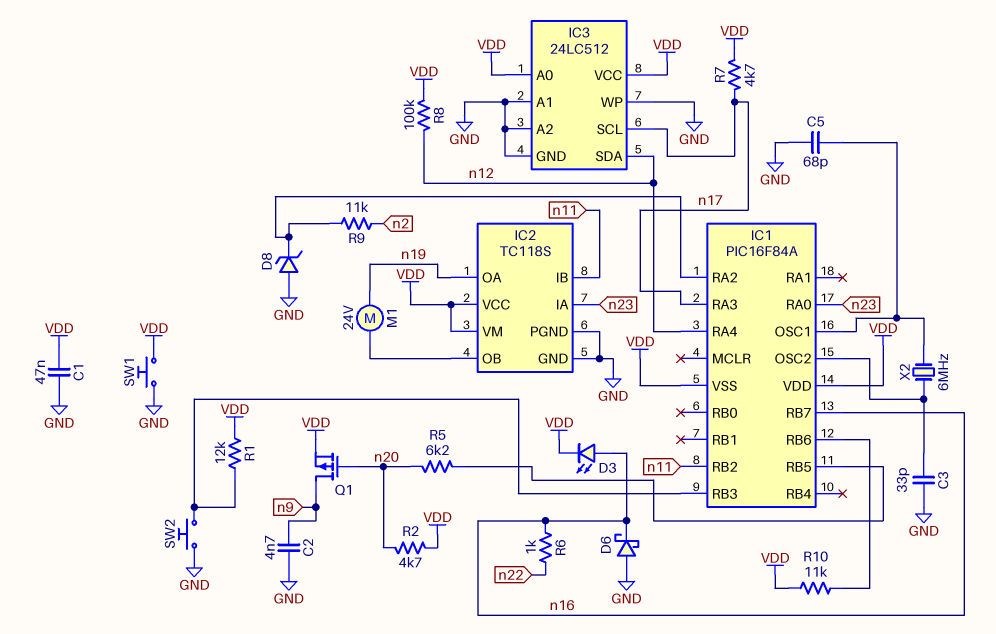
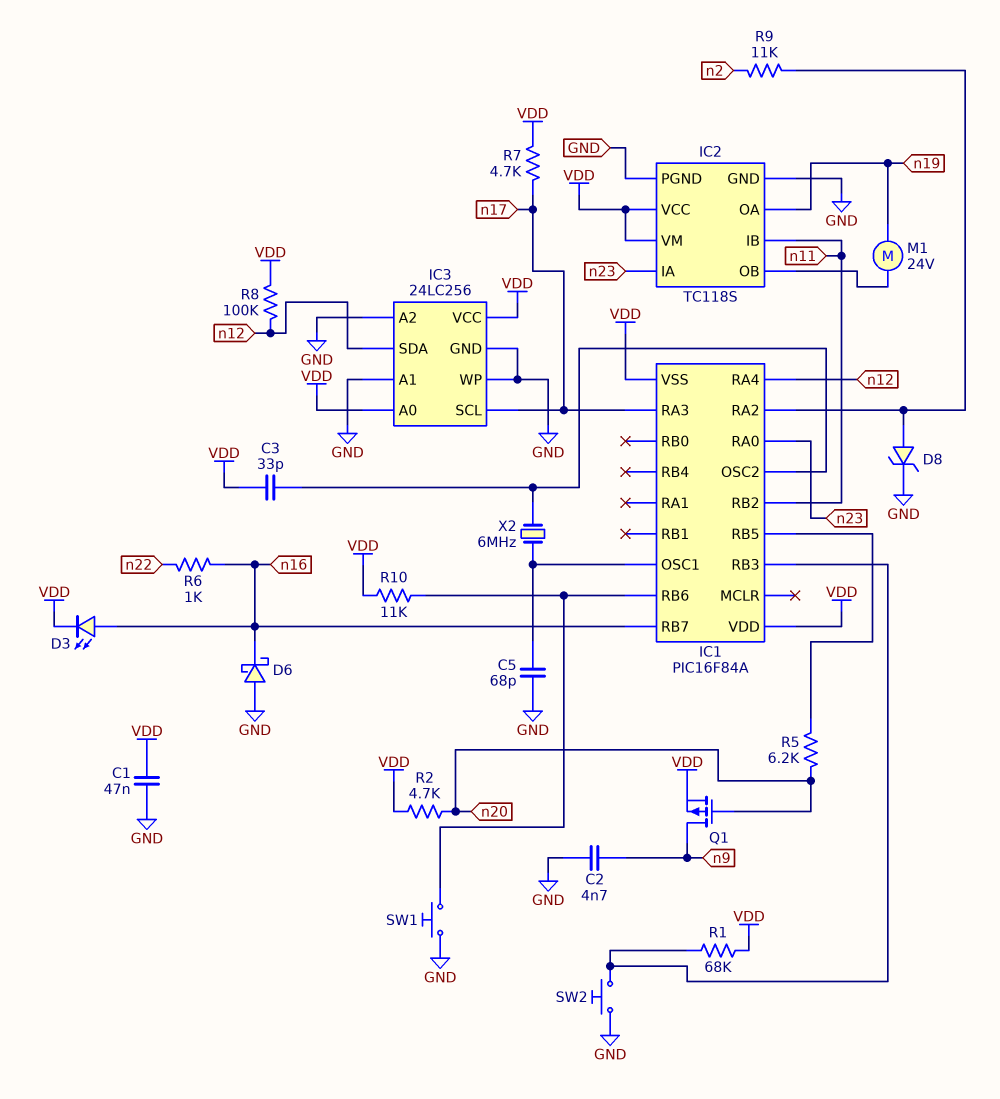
C3: 33pF (GND, IC1/OSC2) -> 33pF (IC1/OSC2, VDD)
D8: zener (A GND, K IC1/RA2) -> zener (A IC1/RA2, K GND)
IC3: 24LC512 -> 24LC256
R1: 12k (IC1/RB3, VDD) -> 68k (IC1/RB3, VDD)
SW1: button (GND, VDD) -> button (GND, IC1/RB6)

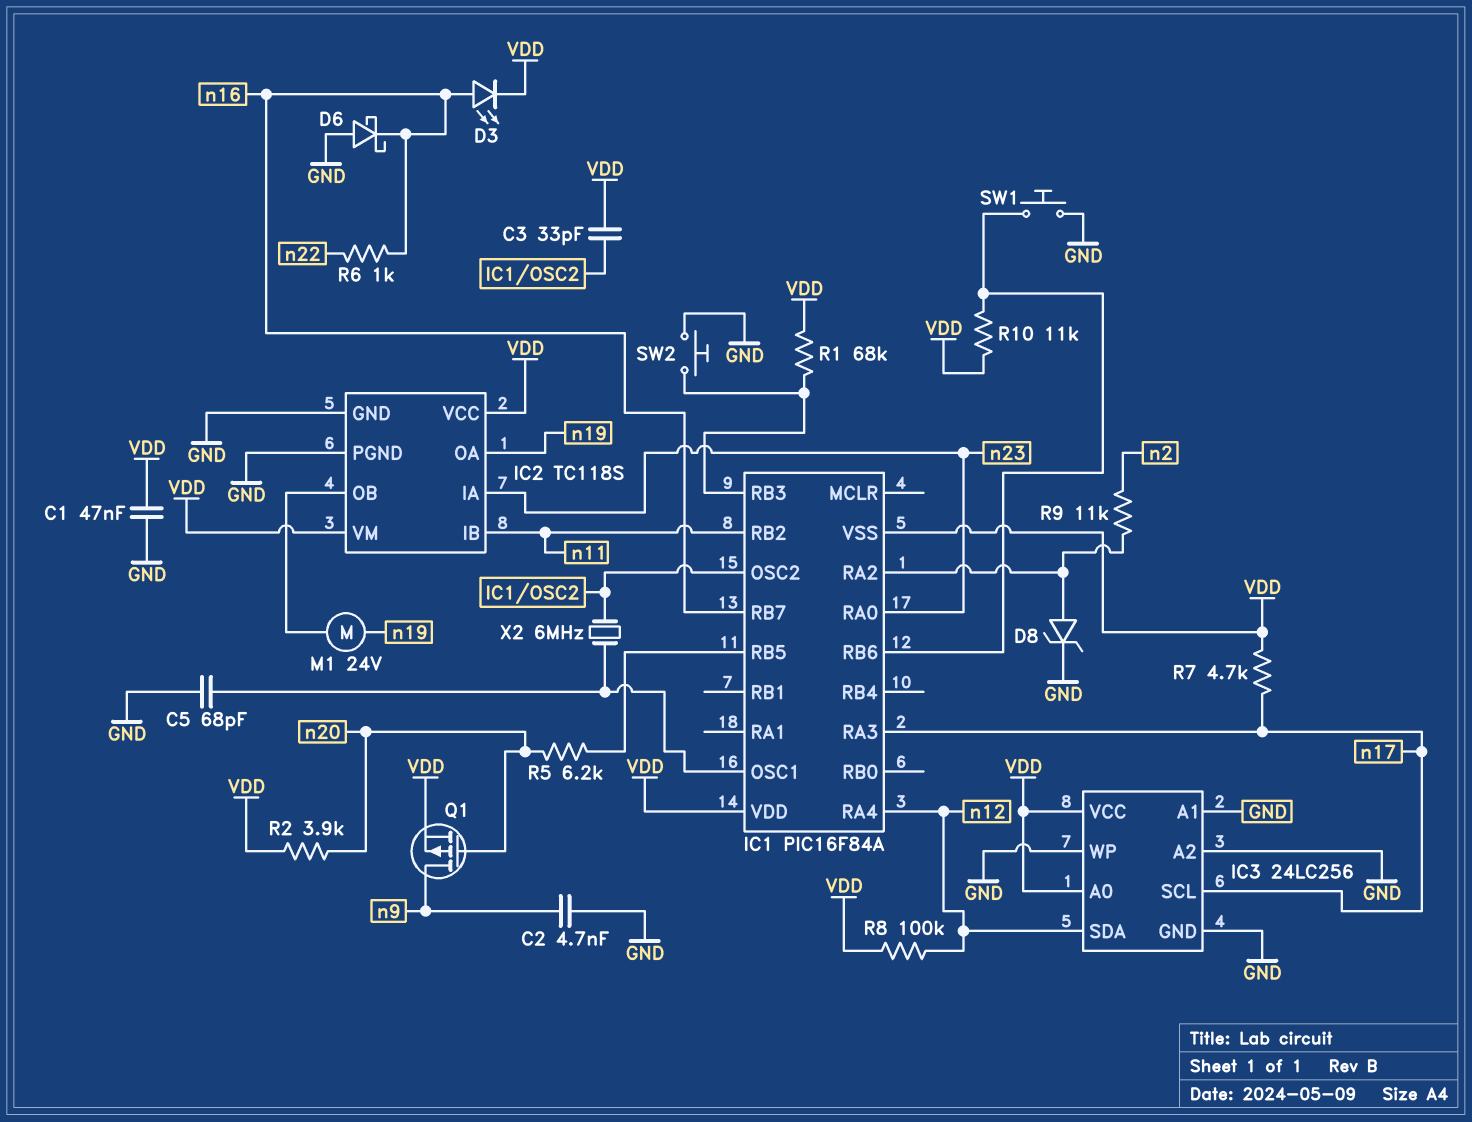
R2: 4.7k (VDD, n20) -> 3.9k (VDD, n20)

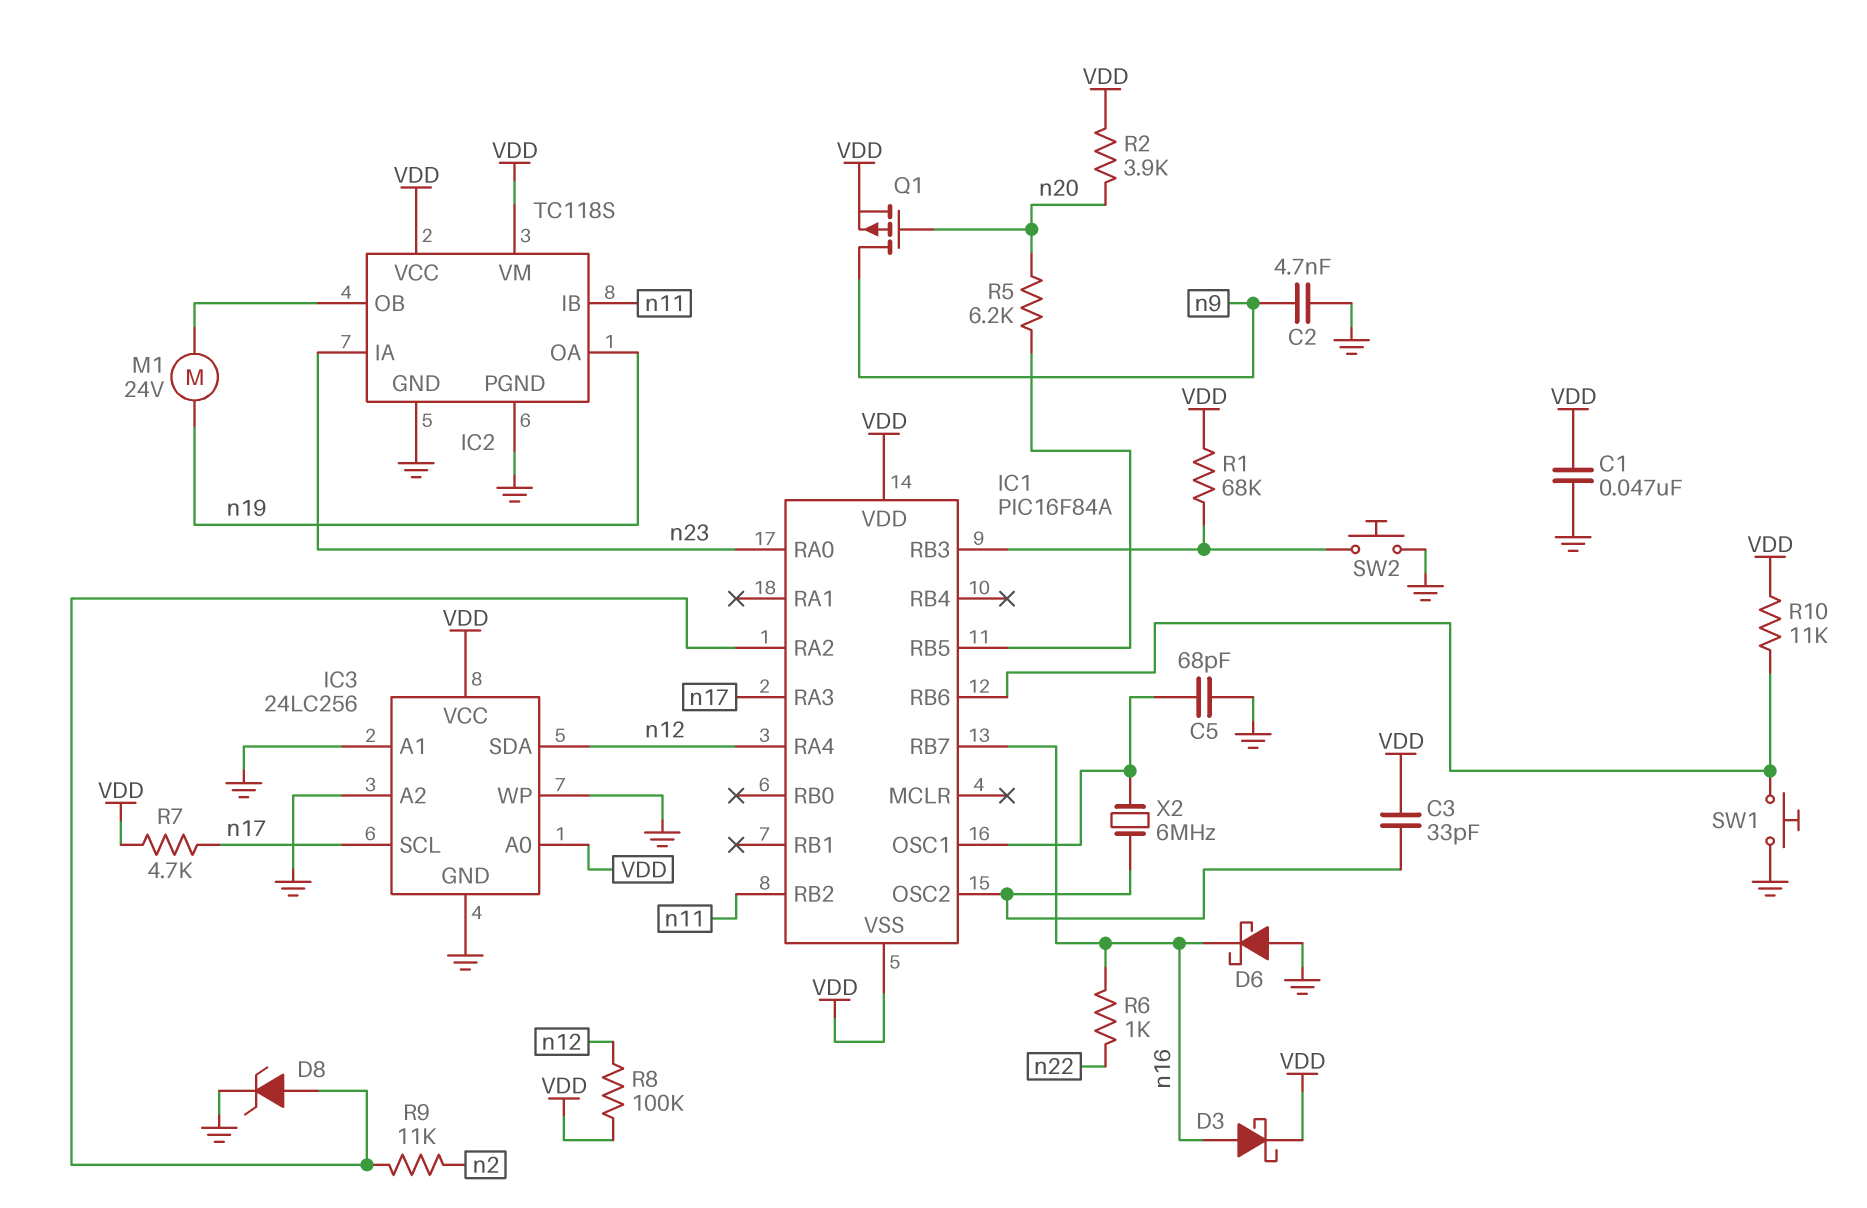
D3: LED (A n16, K VDD) -> schottky (A n16, K VDD)

